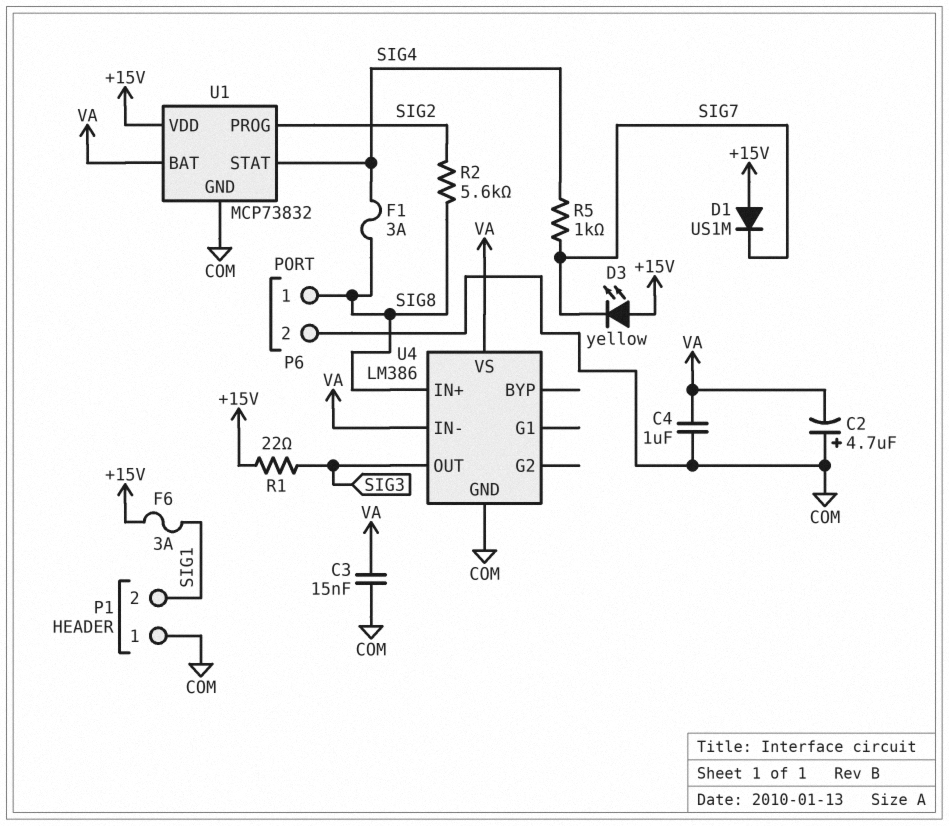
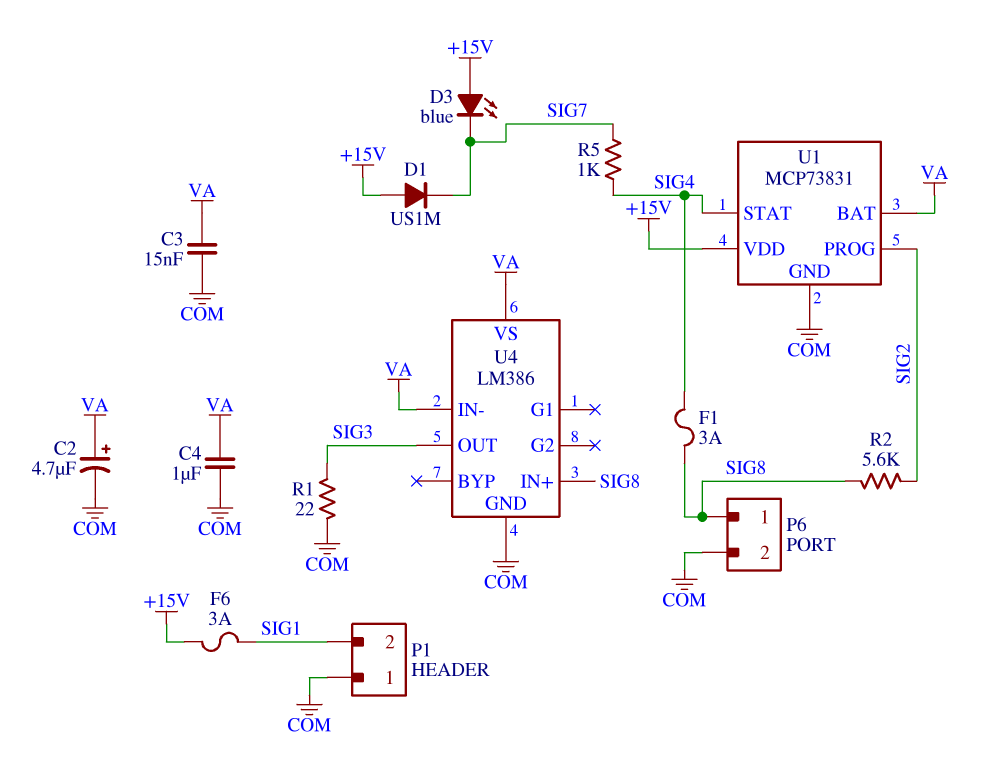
C2: 4.7uF (plus COM, minus VA) -> 4.7uF (plus VA, minus COM)
D3: LED yellow (A +15V, K SIG7) -> LED blue (A +15V, K SIG7)
R1: 22 (+15V, SIG3) -> 22 (COM, SIG3)
U1: MCP73832 -> MCP73831

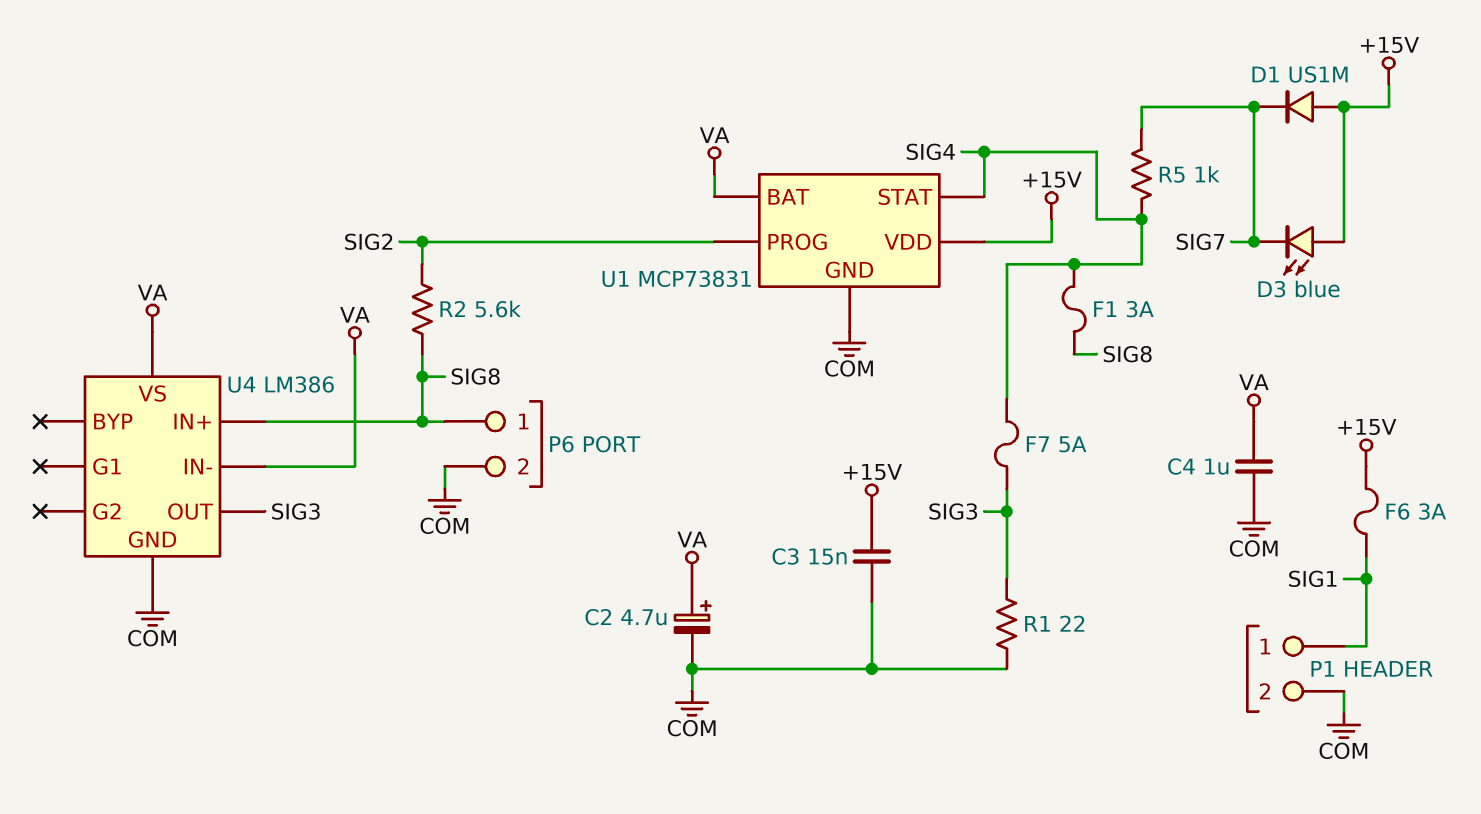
C3: 15nF (COM, VA) -> 15nF (+15V, COM)
F7: none -> 5A (SIG3, SIG4)
P1 pin 1: COM -> SIG1
P1 pin 2: SIG1 -> COM

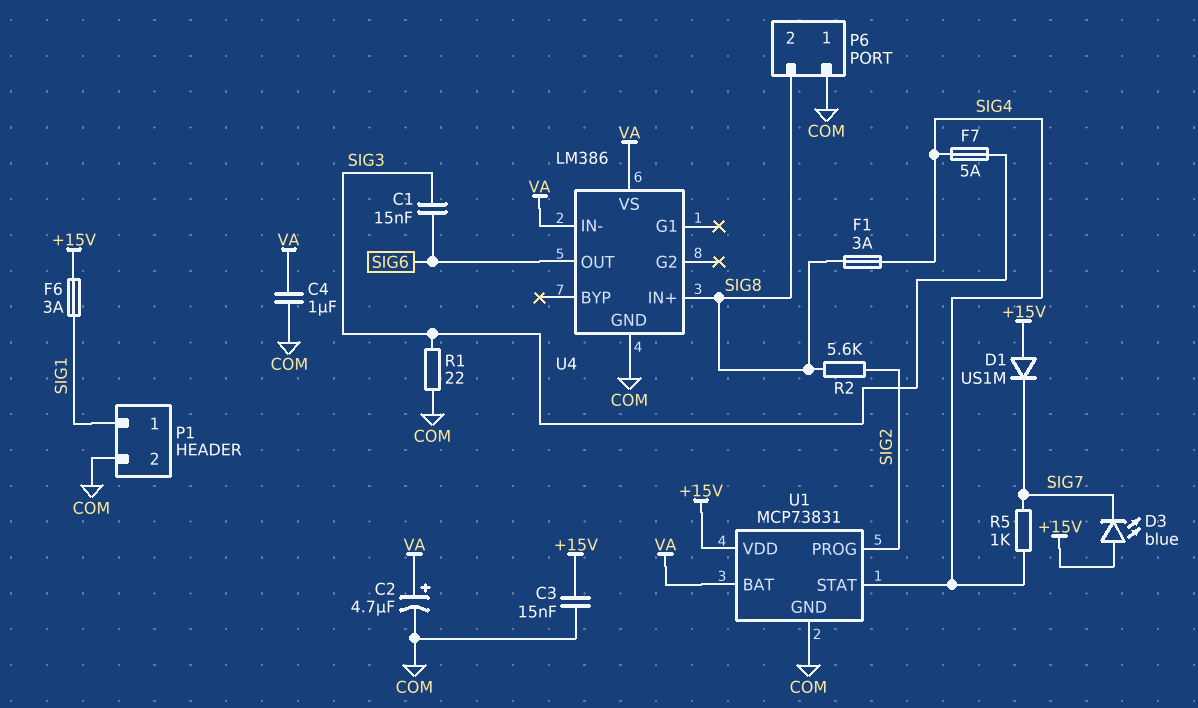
C1: none -> 15nF (SIG3, SIG6)
P6 pin 1: SIG8 -> COM
P6 pin 2: COM -> SIG8
U4 pin OUT: SIG3 -> SIG6

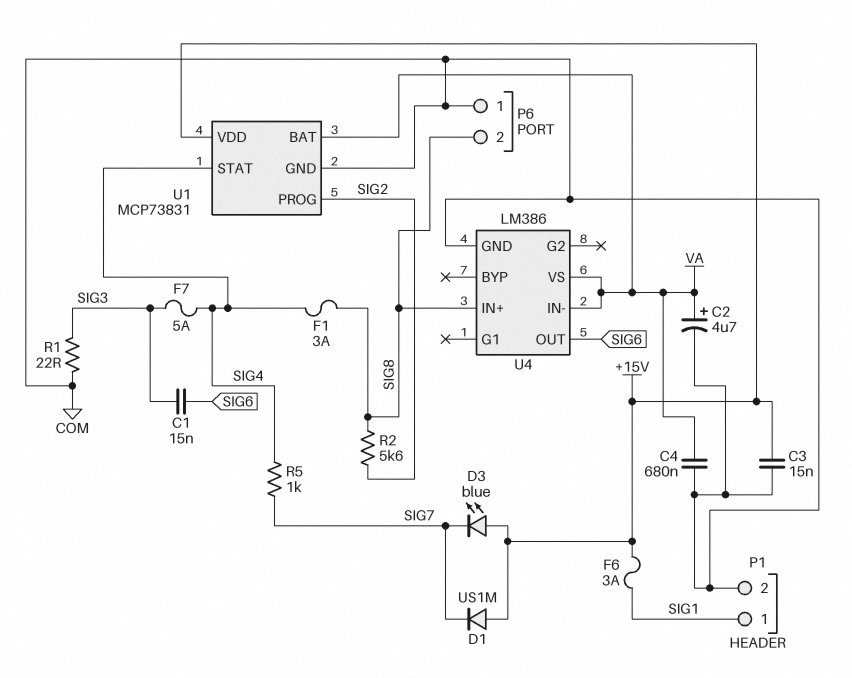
C4: 1uF (COM, VA) -> 680nF (COM, VA)

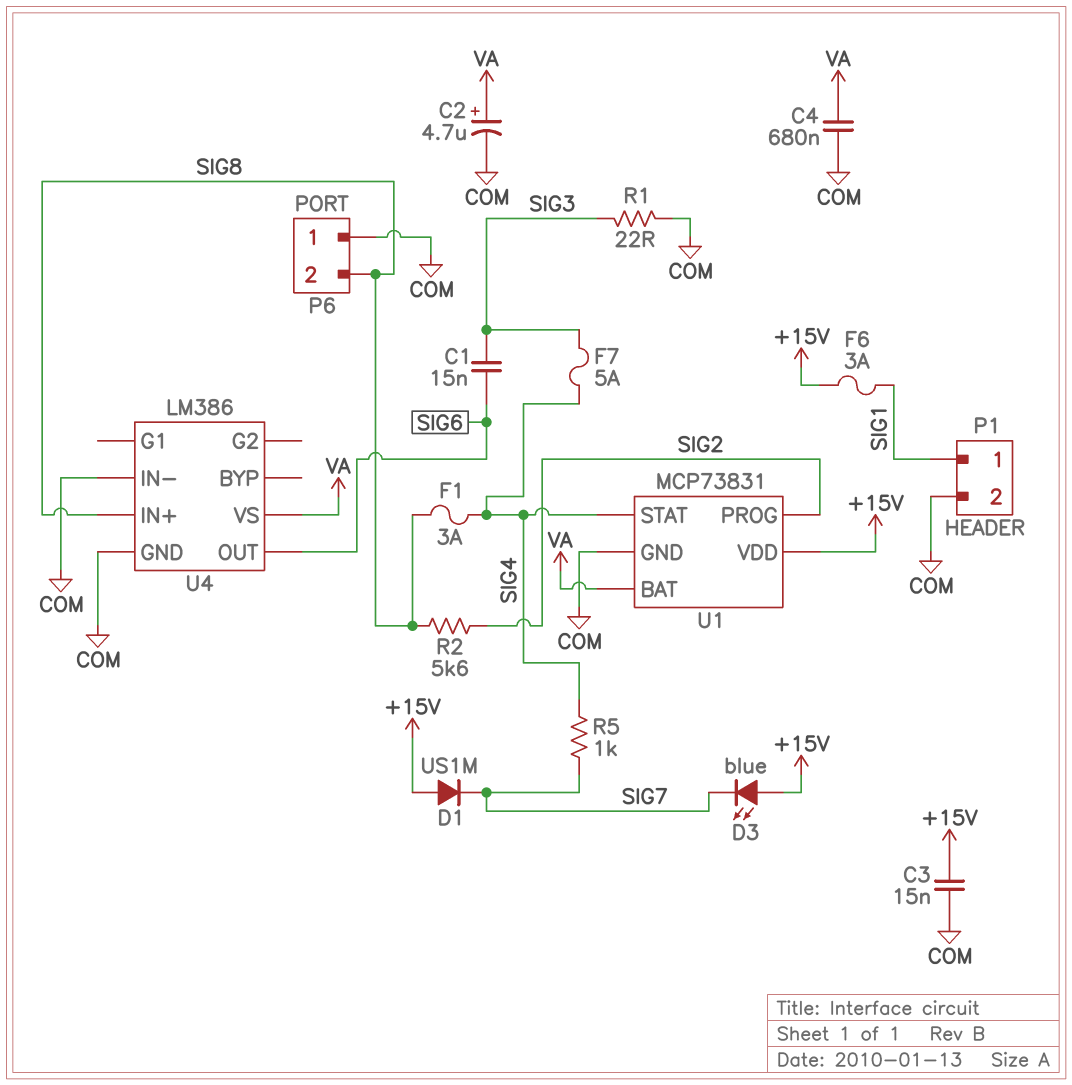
U4 pin IN-: VA -> COM

